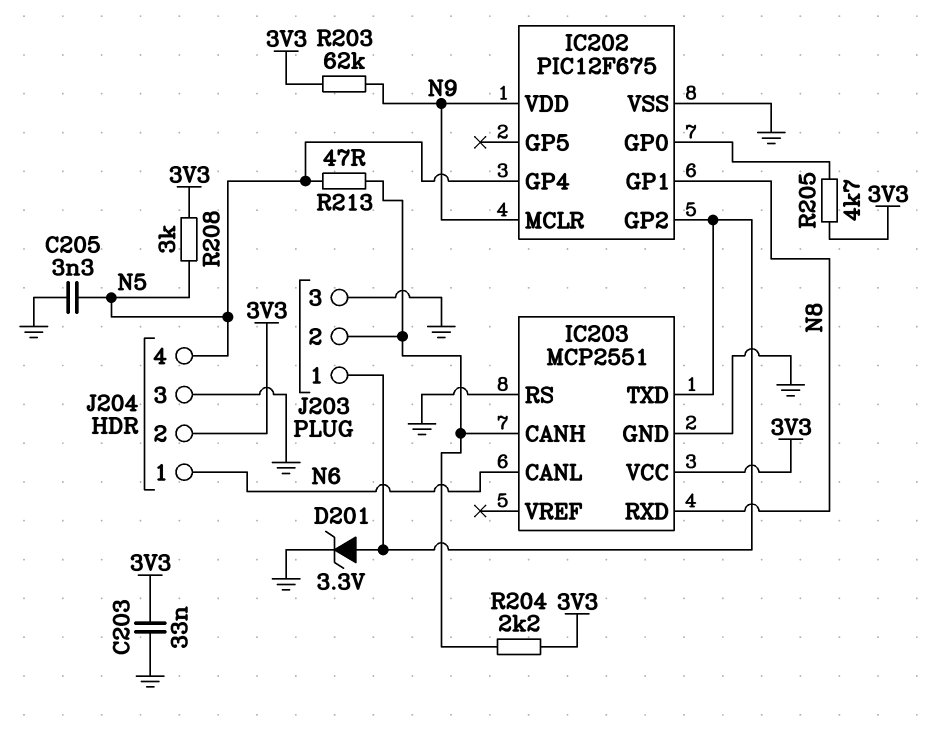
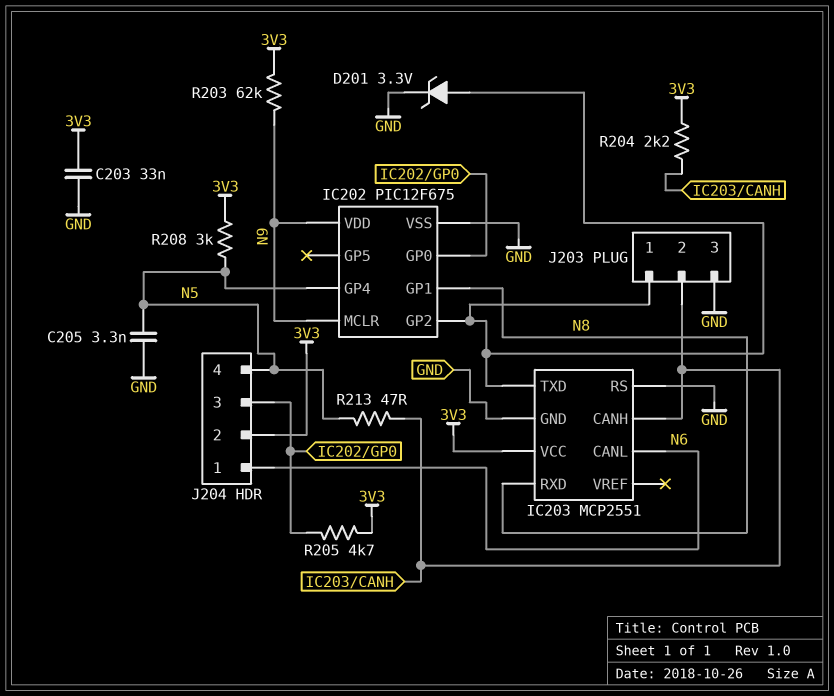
J204 pin 3: GND -> IC202/GP0

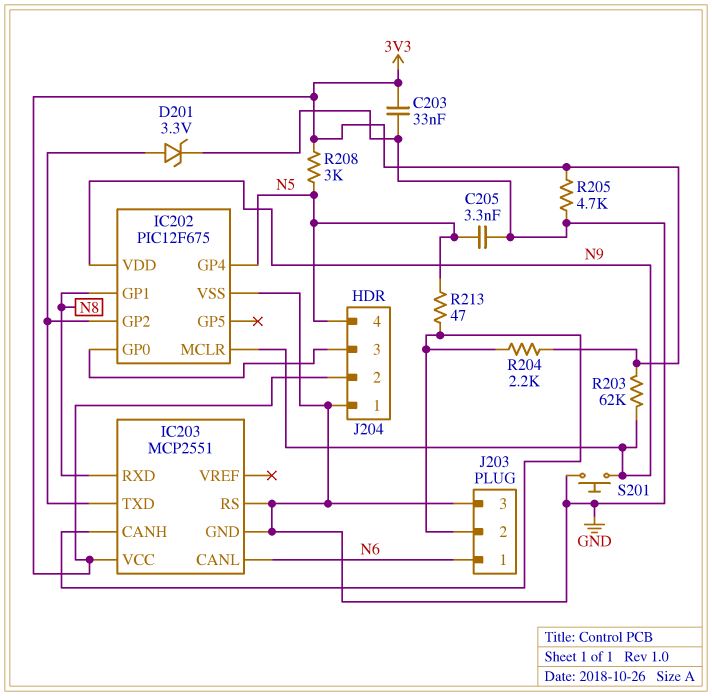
J203 pin 1: IC202/GP2 -> N6
J204 pin 1: N6 -> GND
R205: 4.7k (3V3, IC202/GP0) -> 4.7k (3V3, GND)
S201: none -> button (GND, N9)

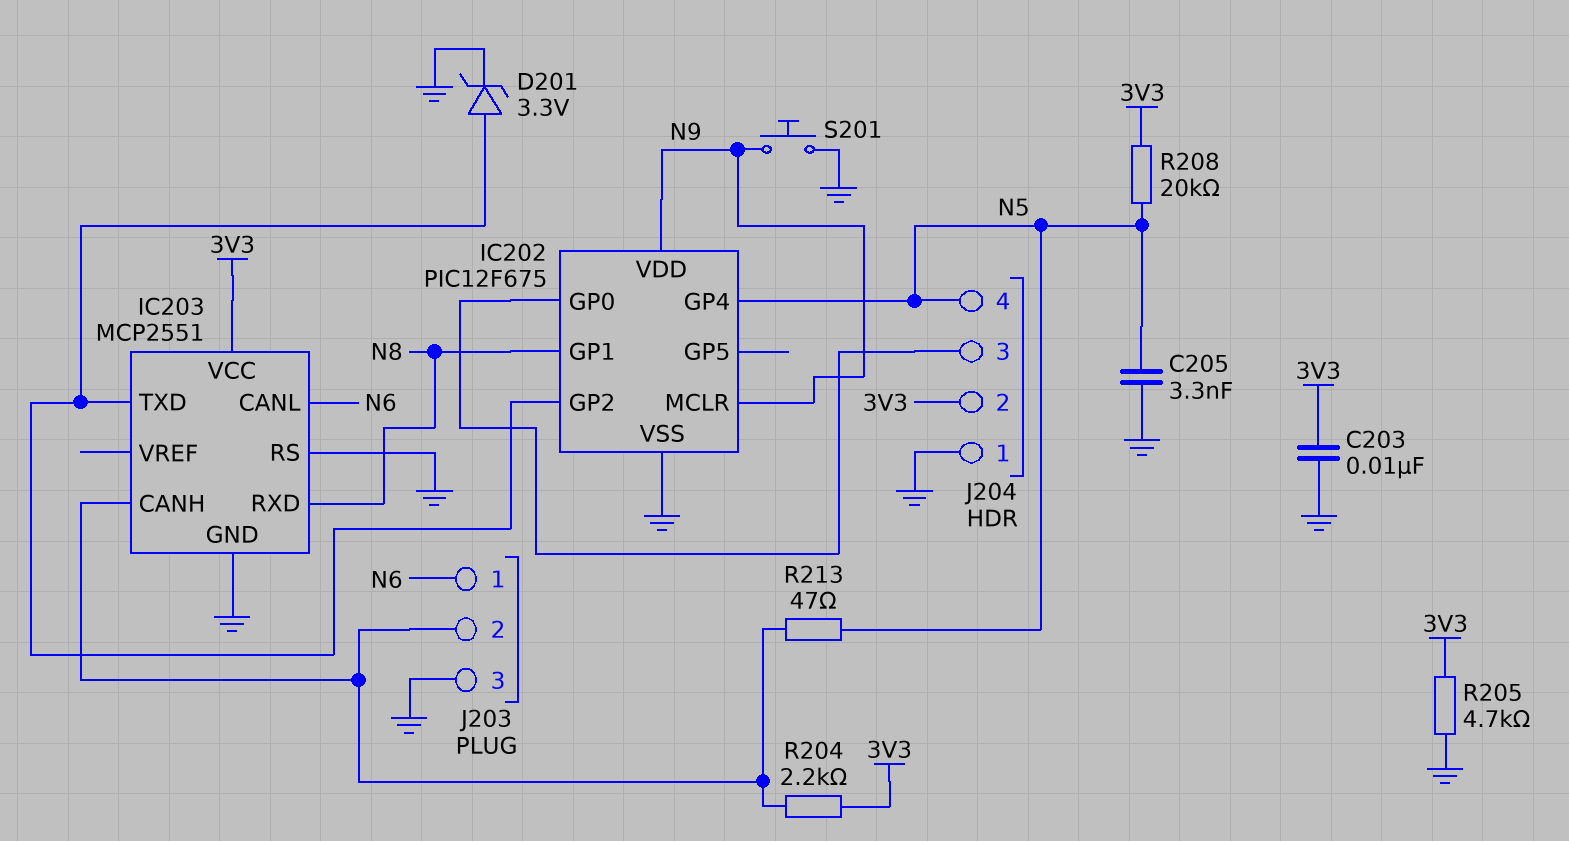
C203: 33nF (3V3, GND) -> 10nF (3V3, GND)
R203: 62k (3V3, N9) -> none
R208: 3k (3V3, N5) -> 20k (3V3, N5)

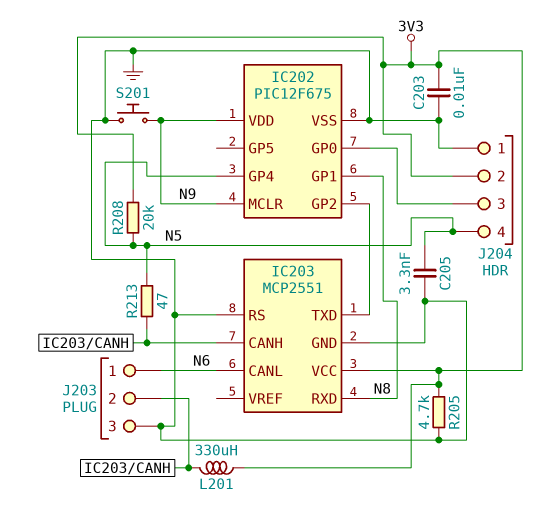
D201: zener 3.3V (A IC202/GP2, K GND) -> none
L201: none -> 330uH (3V3, IC203/CANH)
R204: 2.2k (3V3, IC203/CANH) -> none

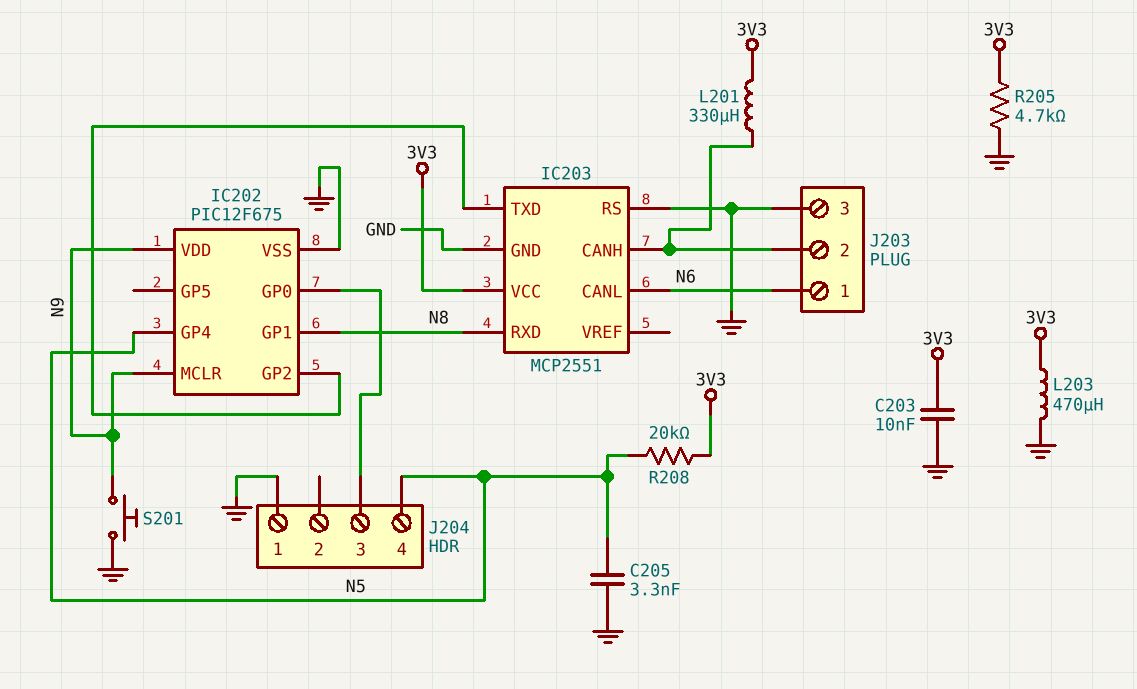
J204 pin 2: 3V3 -> none
L203: none -> 470uH (3V3, GND)
R213: 47 (IC203/CANH, N5) -> none

